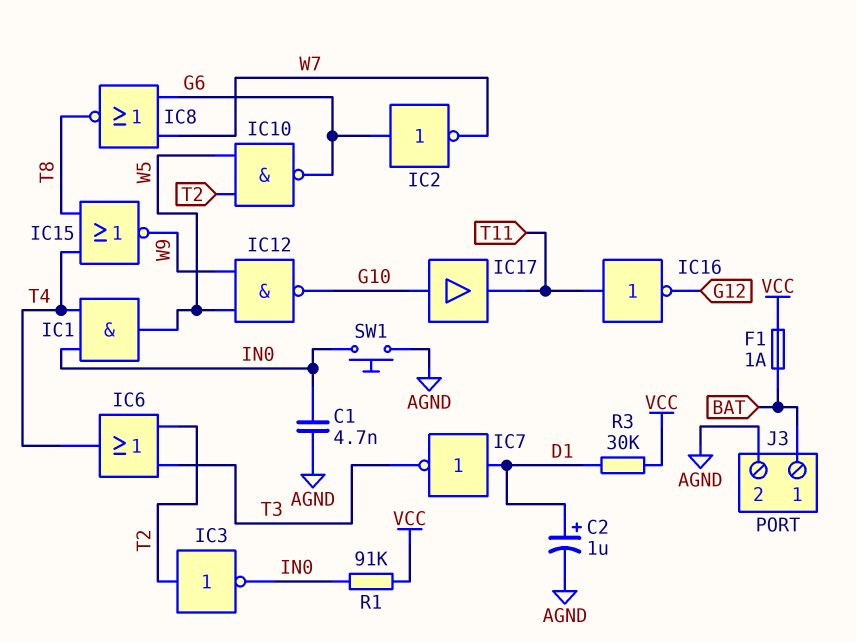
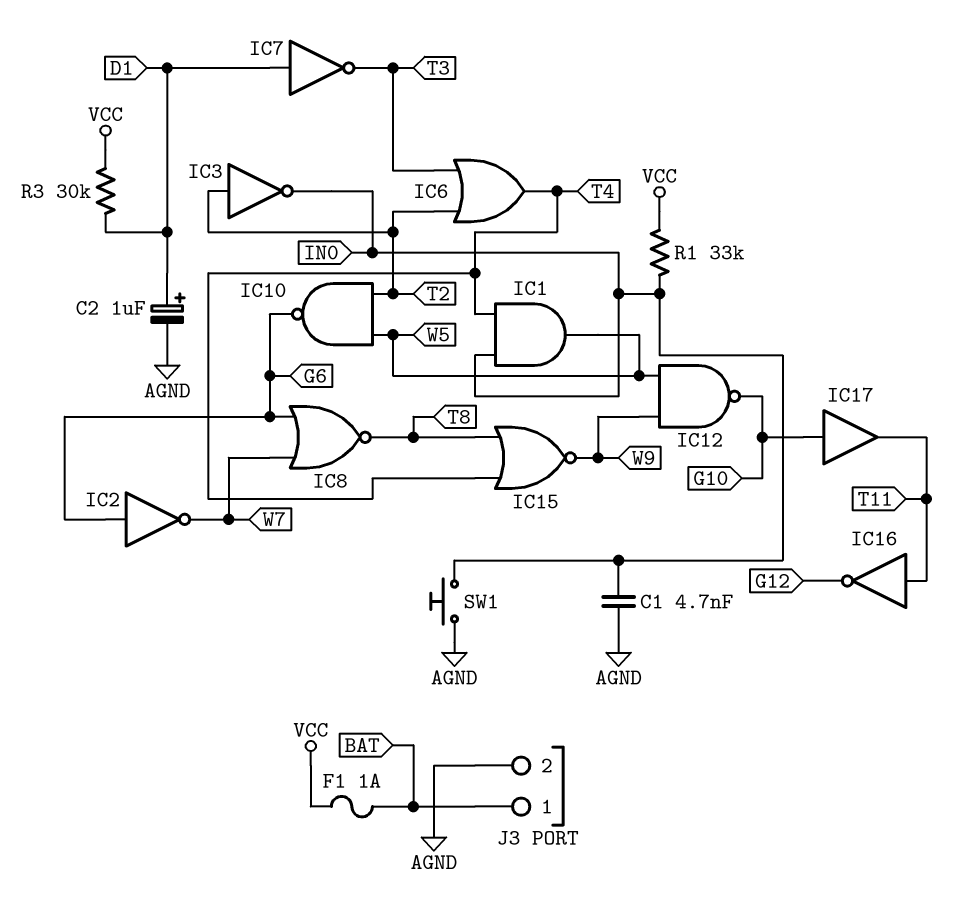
R1: 91k (IN0, VCC) -> 33k (IN0, VCC)

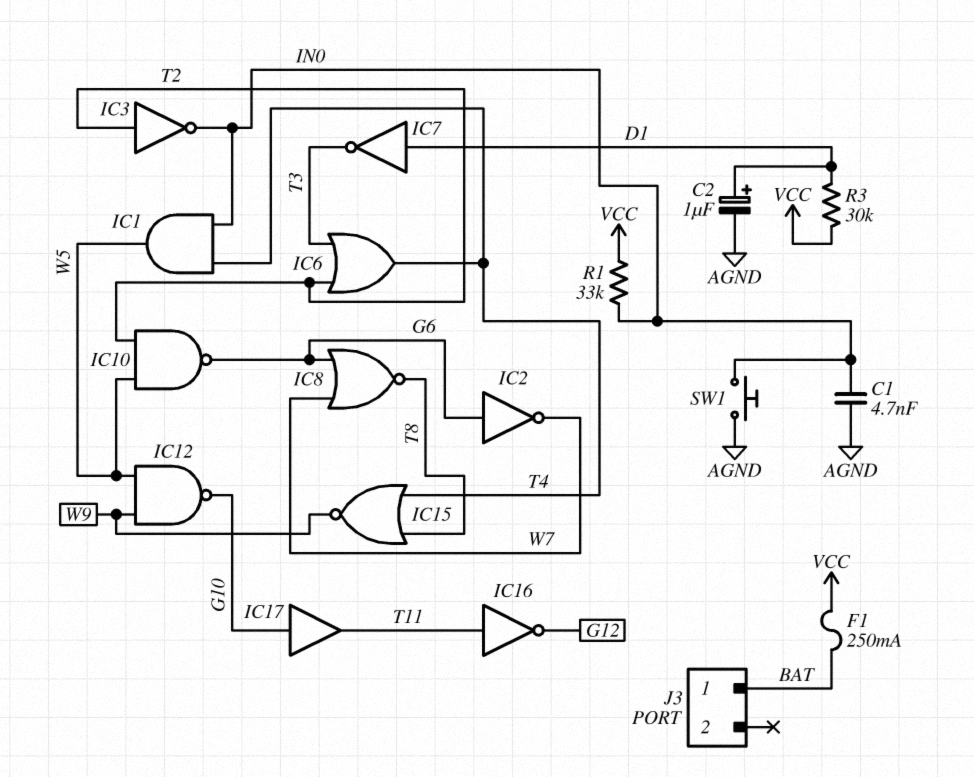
F1: 1A (BAT, VCC) -> 250mA (BAT, VCC)
J3 pin 2: AGND -> none

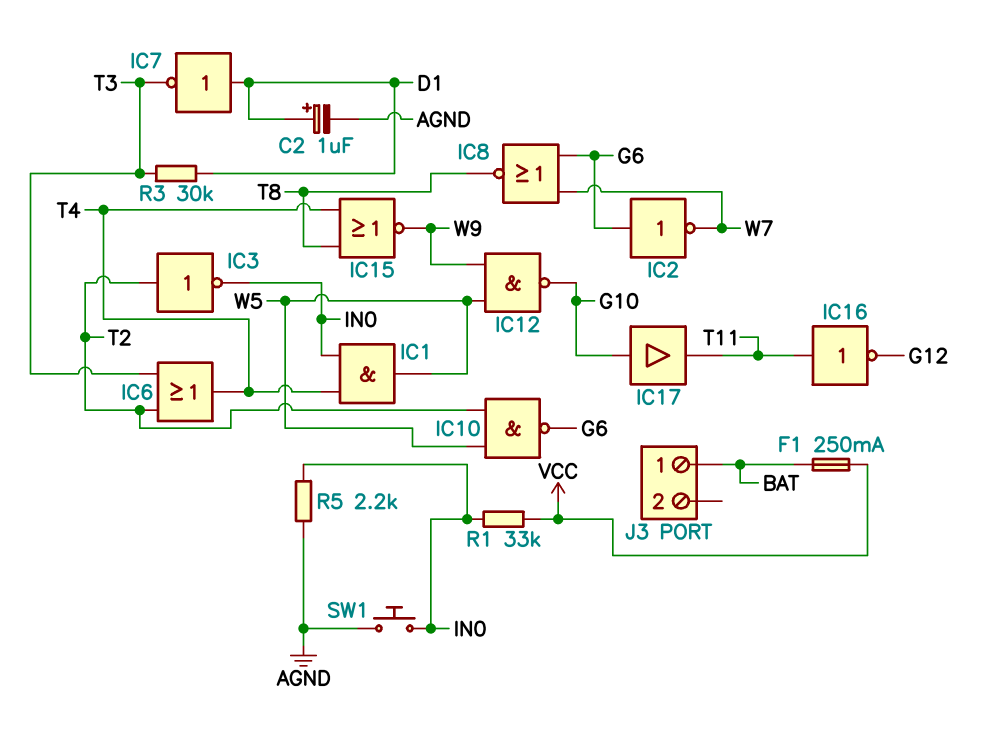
C1: 4.7nF (AGND, IN0) -> none
R3: 30k (D1, VCC) -> 30k (D1, T3)
R5: none -> 2.2k (AGND, IN0)

